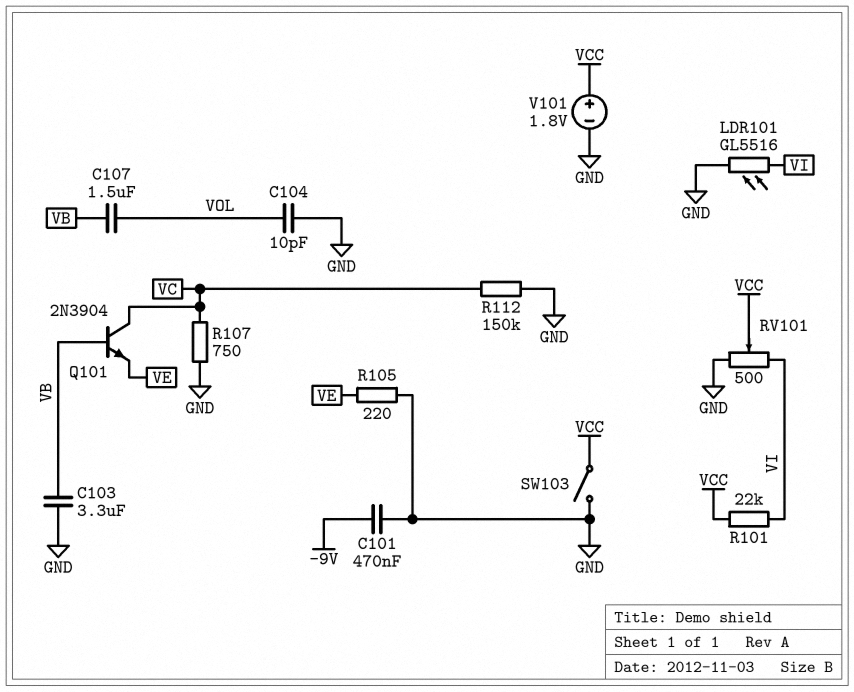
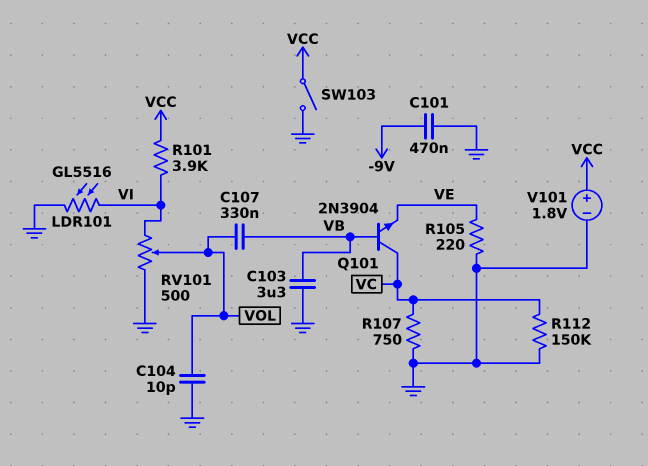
C107: 1.5uF (VB, VOL) -> 330nF (VB, VOL)
R101: 22k (VCC, VI) -> 3.9k (VCC, VI)
RV101: 500 (GND, VI, wiper VCC) -> 500 (GND, VI, wiper VOL)

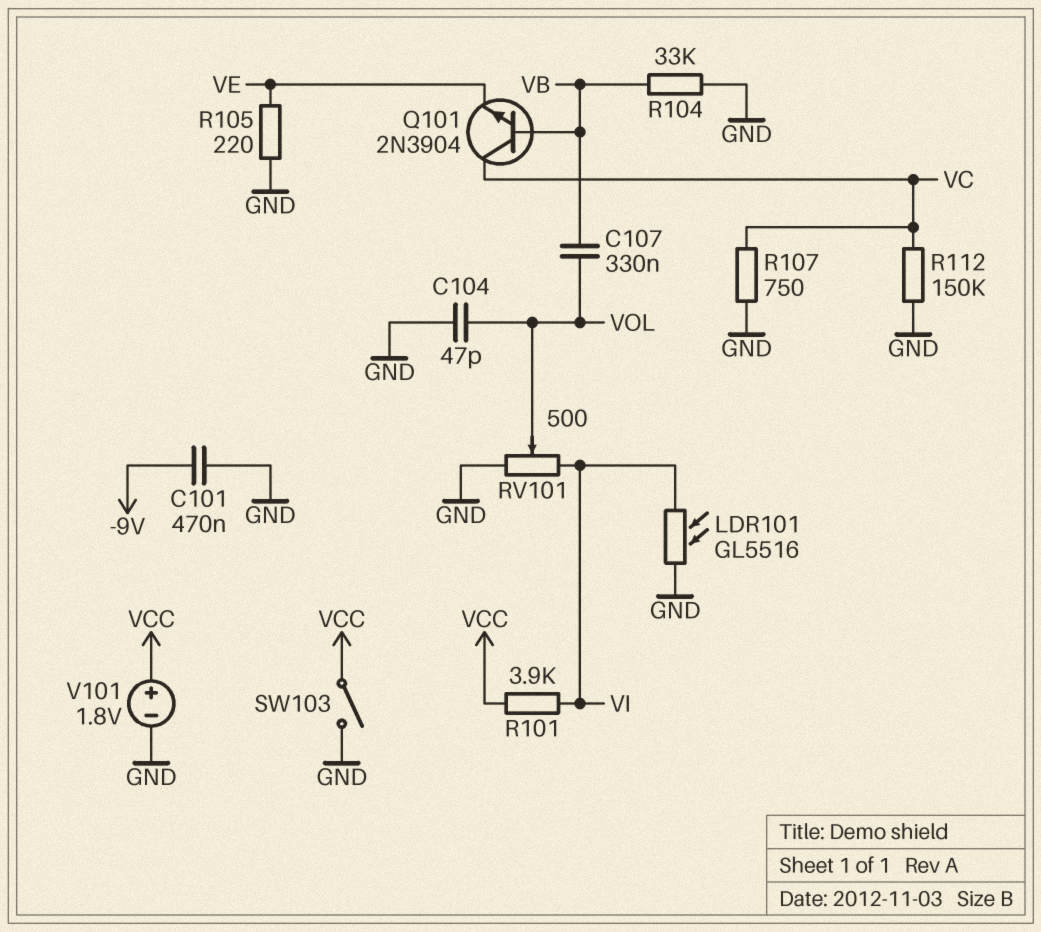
C103: 3.3uF (GND, VB) -> none
C104: 10pF (GND, VOL) -> 47pF (GND, VOL)
R104: none -> 33k (GND, VB)

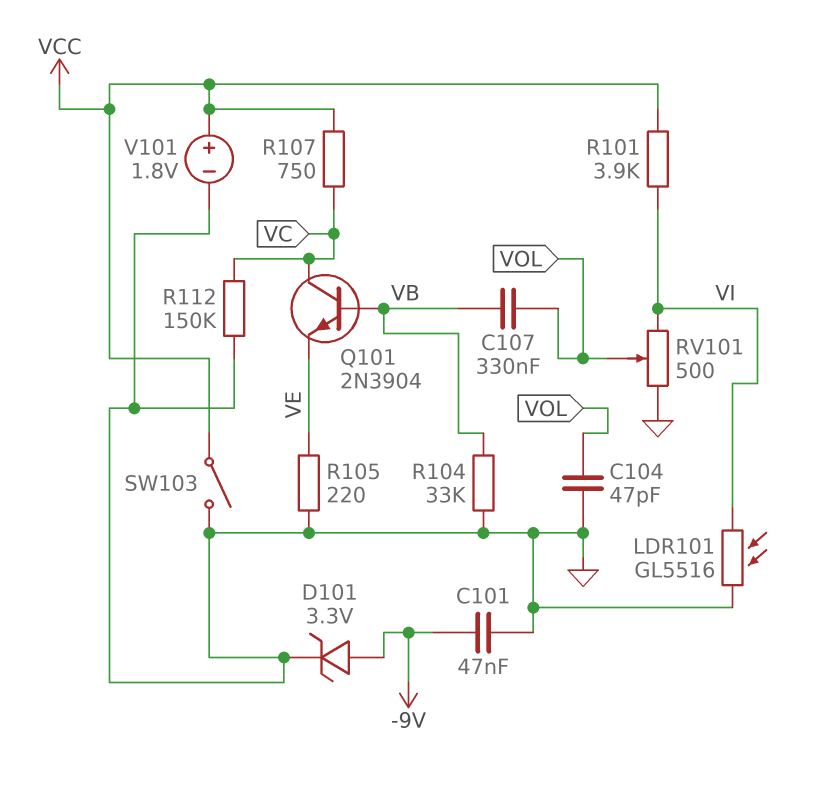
C101: 470nF (-9V, GND) -> 47nF (-9V, GND)
D101: none -> zener 3.3V (A -9V, K GND)
R107: 750 (GND, VC) -> 750 (VC, VCC)

